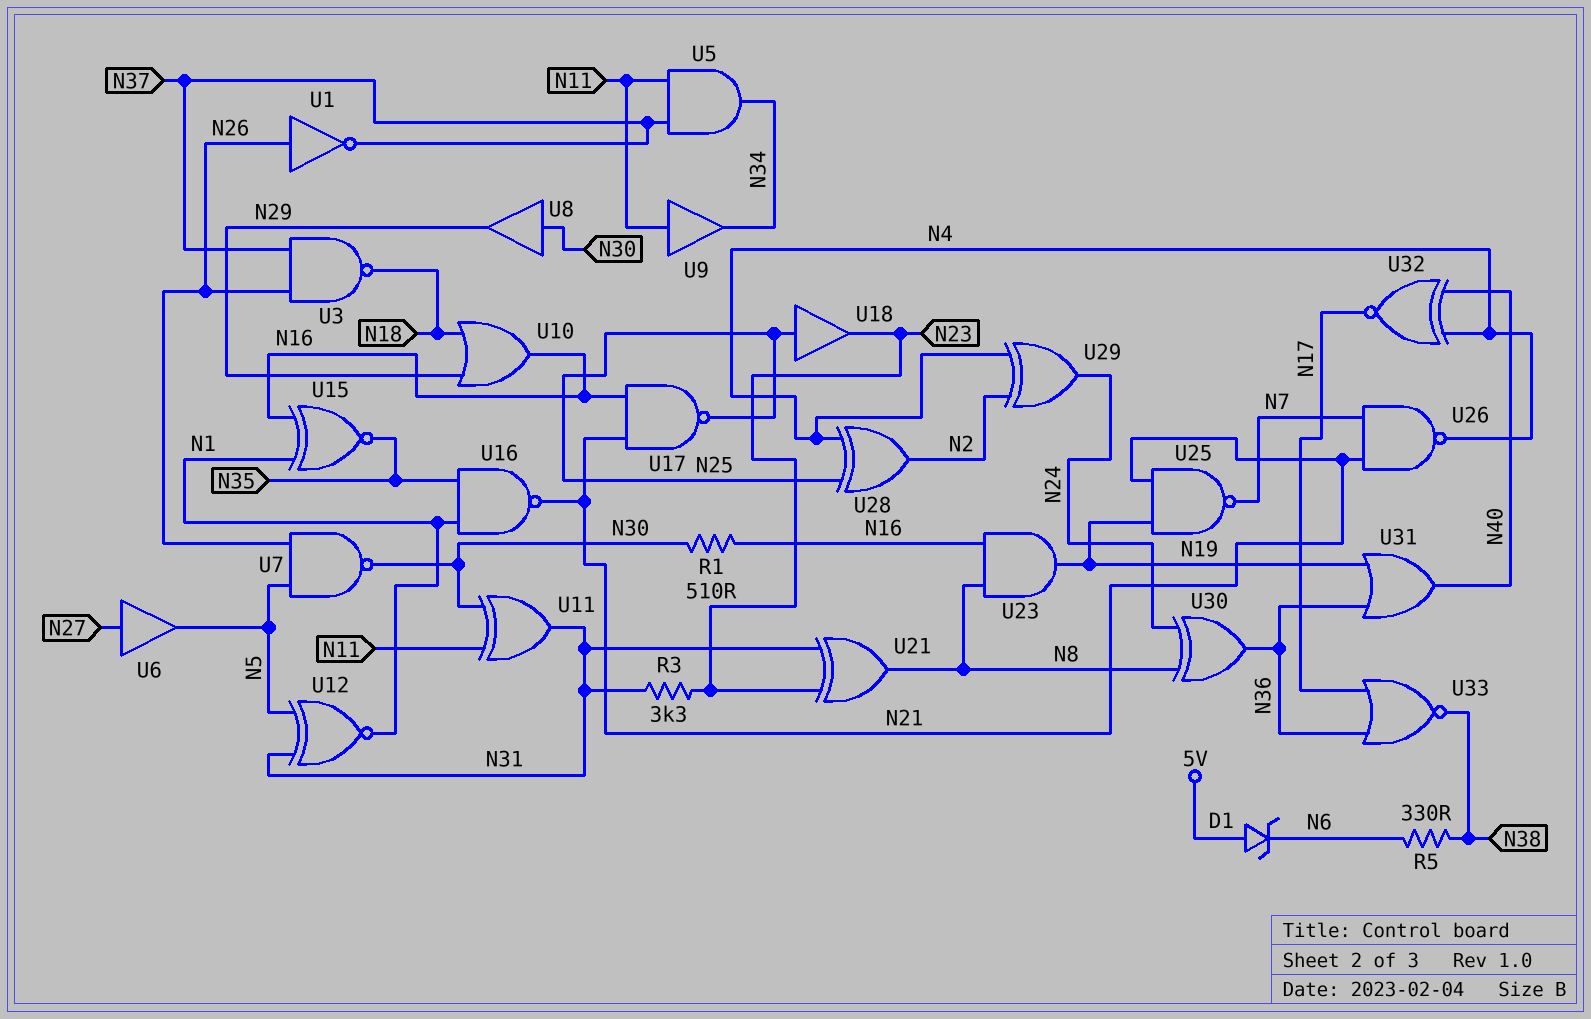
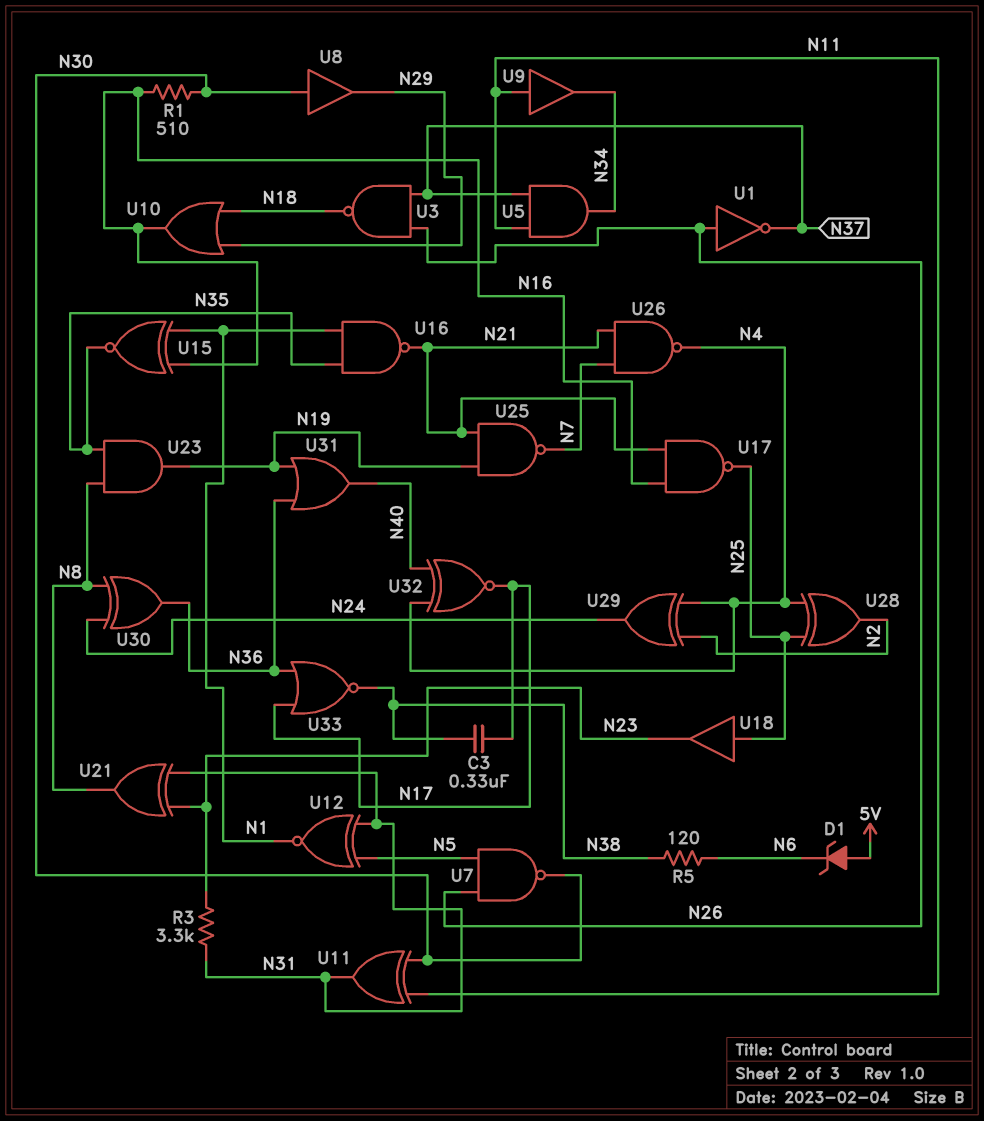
C3: none -> 330nF (N17, N38)
R5: 330 (N6, N38) -> 120 (N6, N38)
U6: buffer (in N27, out N5) -> none
U23: AND (in N8, in N16, out N19) -> AND (in N8, in N35, out N19)

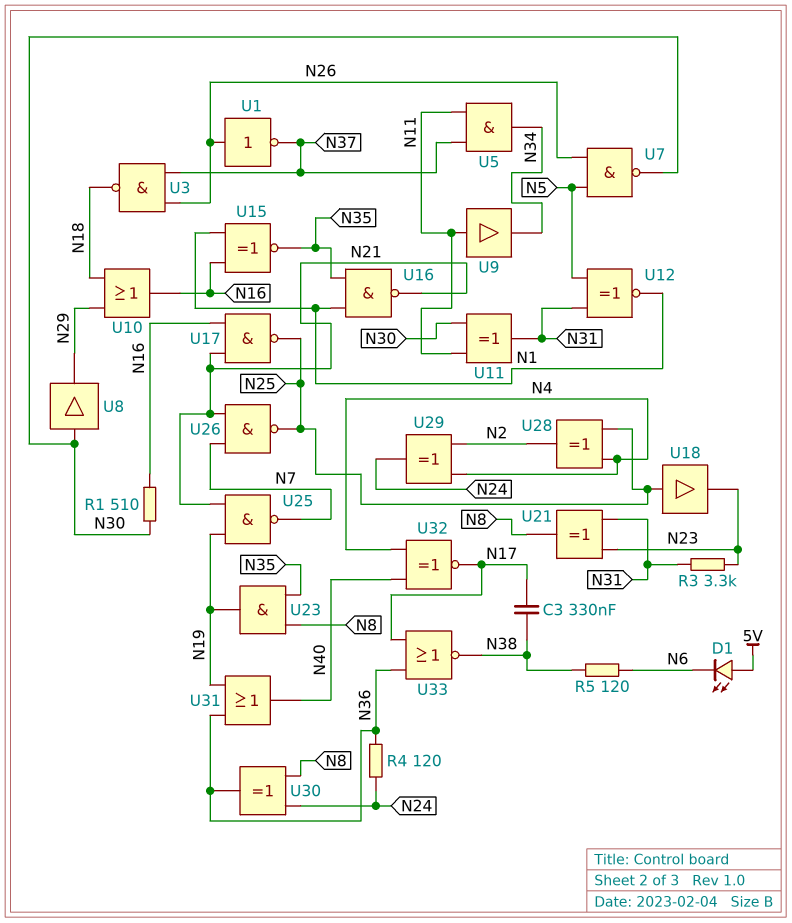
D1: zener (A 5V, K N6) -> LED (A 5V, K N6)
R4: none -> 120 (N24, N36)
U26: NAND (in N7, in N21, out N4) -> NAND (in N7, in N21, out N25)

